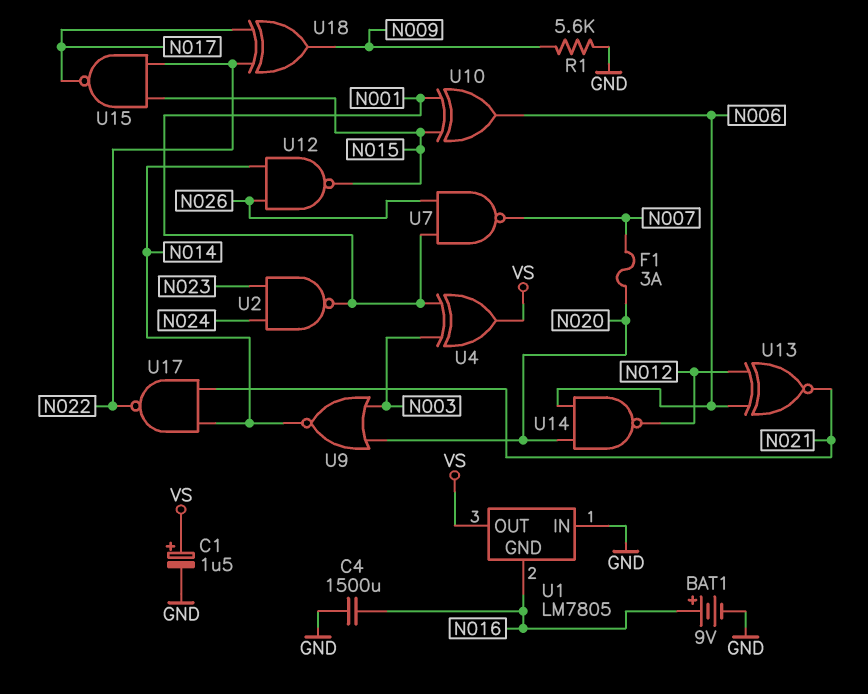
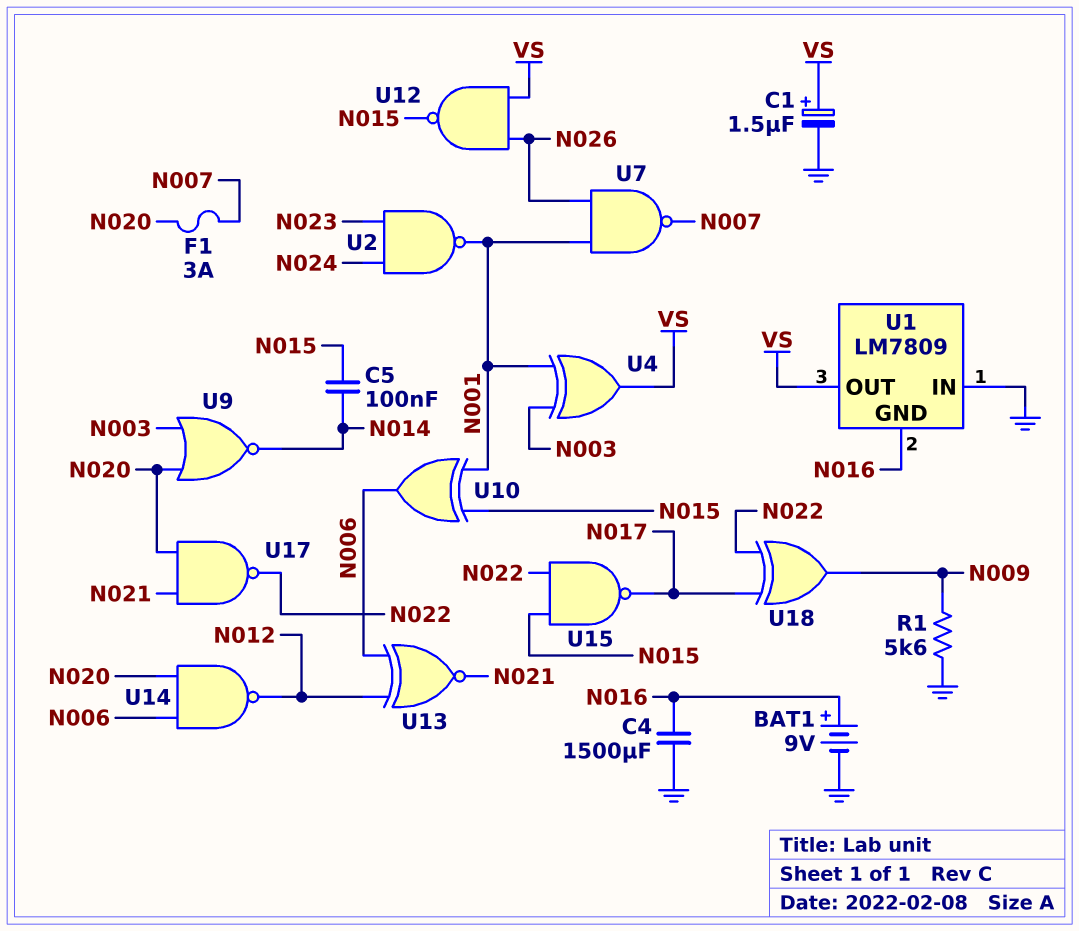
C5: none -> 100nF (N014, N015)
U1: LM7805 -> LM7809
U12: NAND (in N014, in N026, out N015) -> NAND (in N026, in VS, out N015)
U17: NAND (in N014, in N021, out N022) -> NAND (in N020, in N021, out N022)

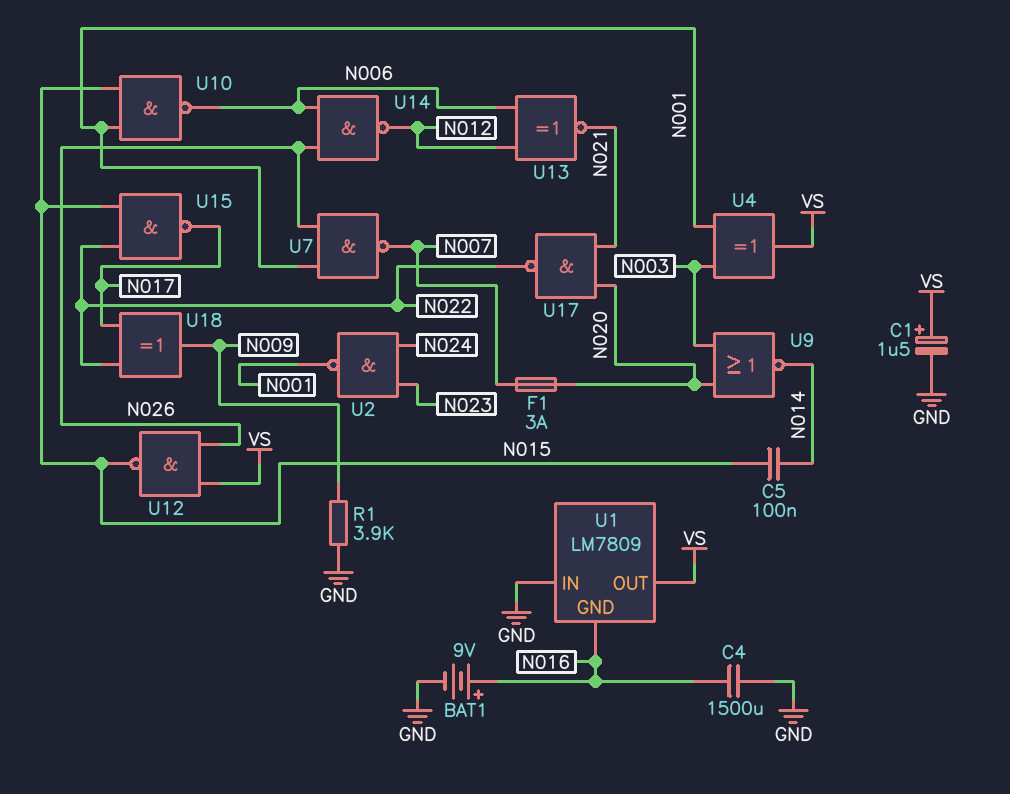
R1: 5.6k (GND, N009) -> 3.9k (GND, N009)
U10: XOR (in N001, in N015, out N006) -> NAND (in N001, in N015, out N006)
U14: NAND (in N006, in N020, out N012) -> NAND (in N006, in N026, out N012)

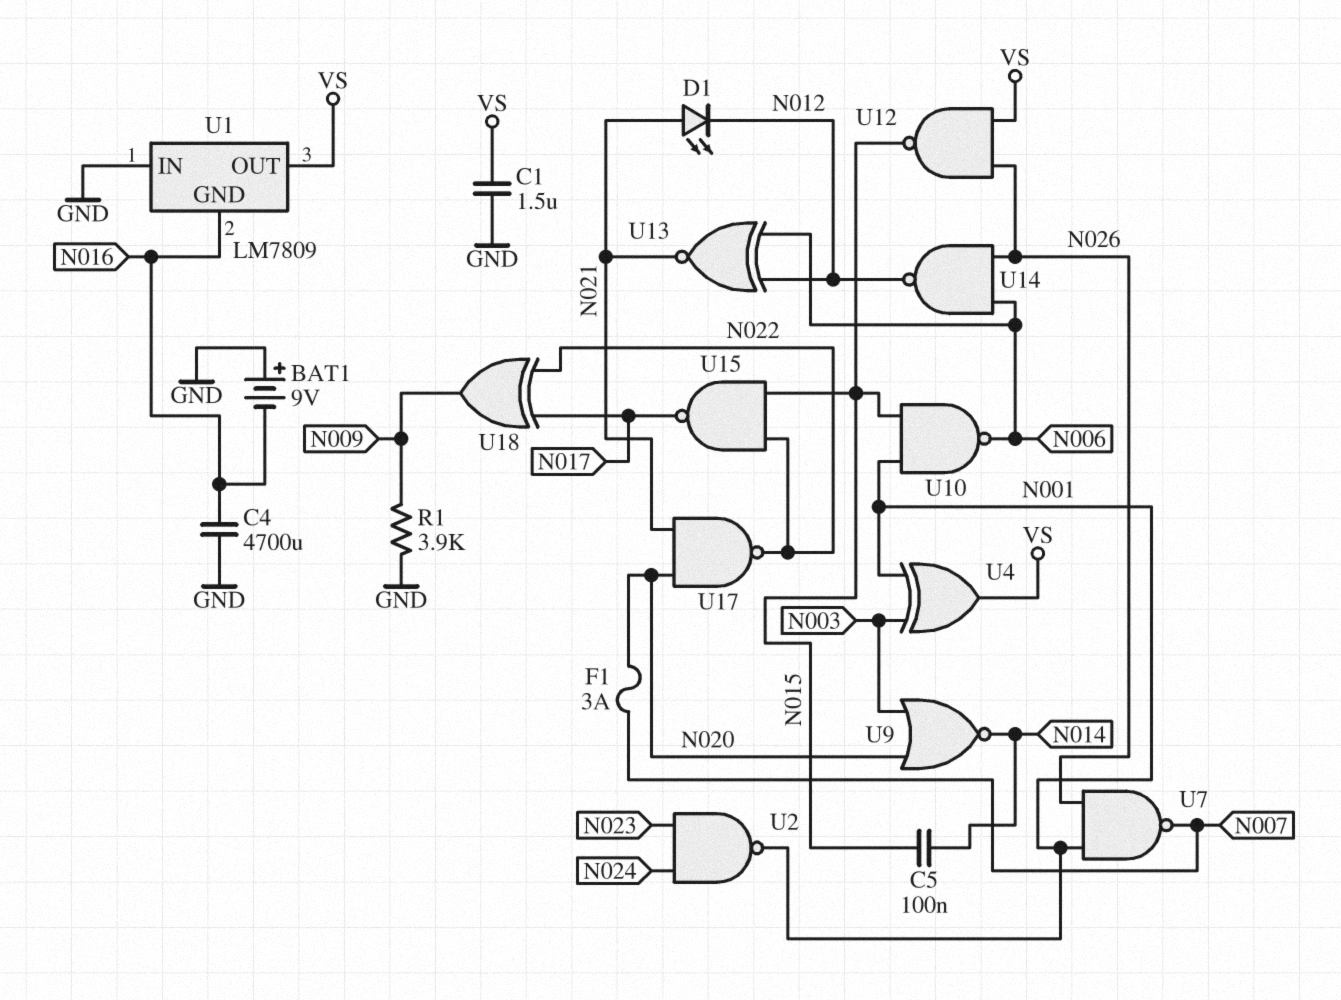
BAT1: 9V (plus N016, minus GND) -> 9V (plus GND, minus N016)
C1: 1.5uF (plus VS, minus GND) -> 1.5uF (GND, VS)
C4: 1500uF (GND, N016) -> 4700uF (GND, N016)
D1: none -> LED (A N021, K N012)

